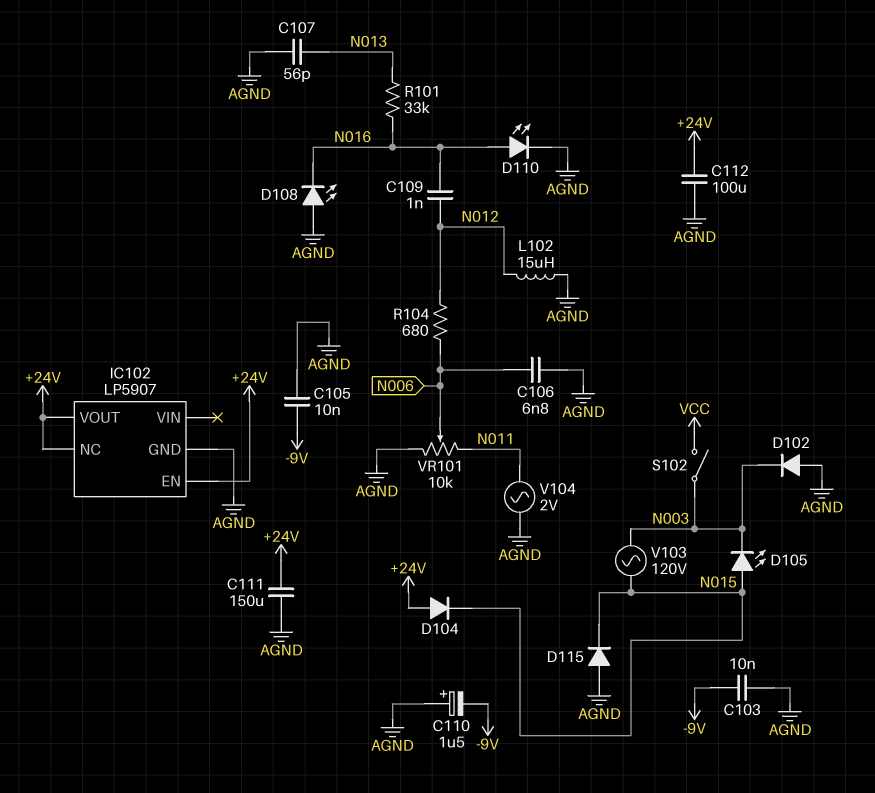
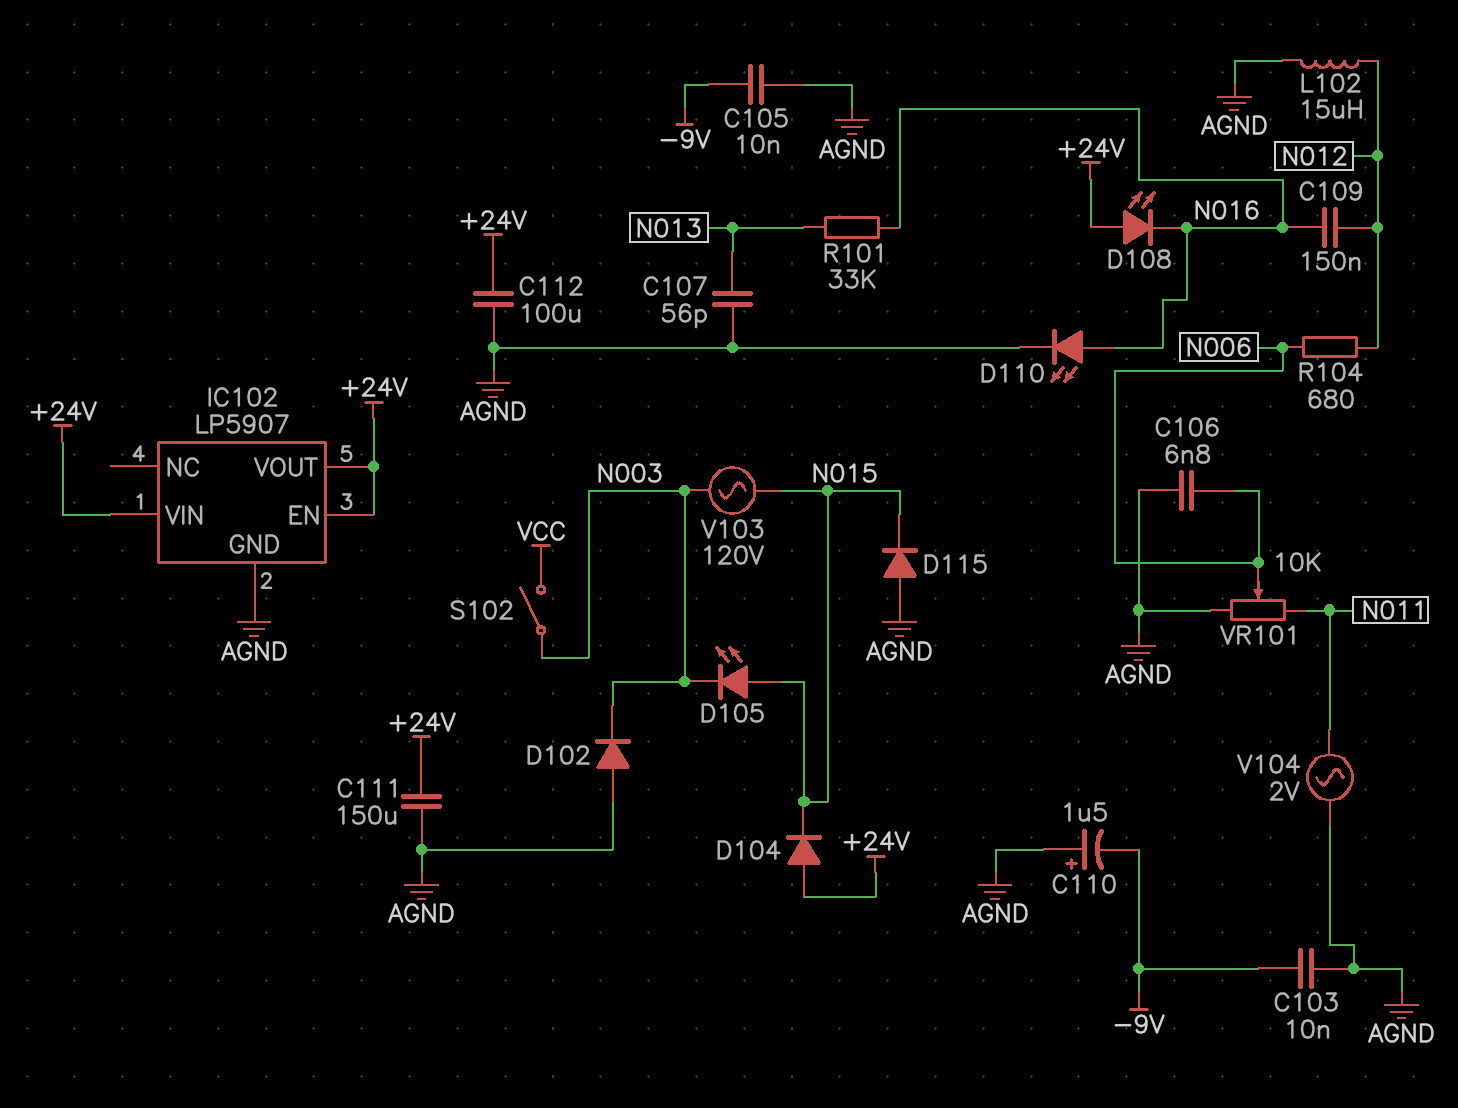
C109: 1nF (N012, N016) -> 150nF (N012, N016)
D108: LED (A AGND, K N016) -> LED (A +24V, K N016)
IC102 pin NC: +24V -> none
IC102 pin VIN: none -> +24V

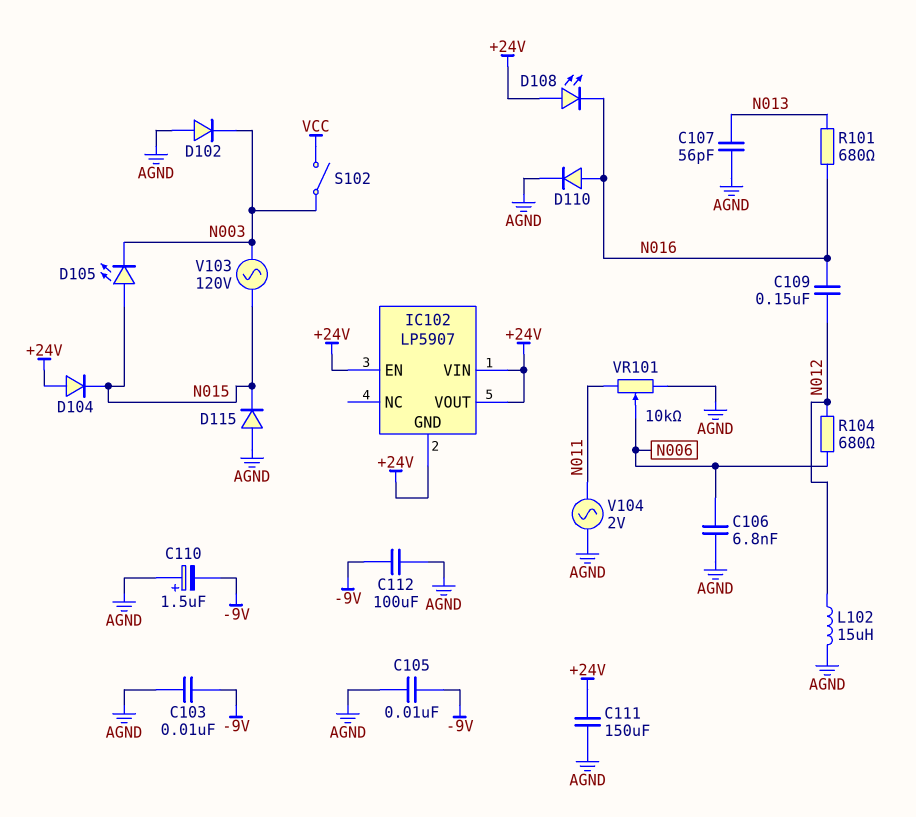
C112: 100uF (+24V, AGND) -> 100uF (-9V, AGND)
D110: LED (A N016, K AGND) -> diode (A N016, K AGND)
IC102 pin GND: AGND -> +24V
R101: 33k (N013, N016) -> 680 (N013, N016)

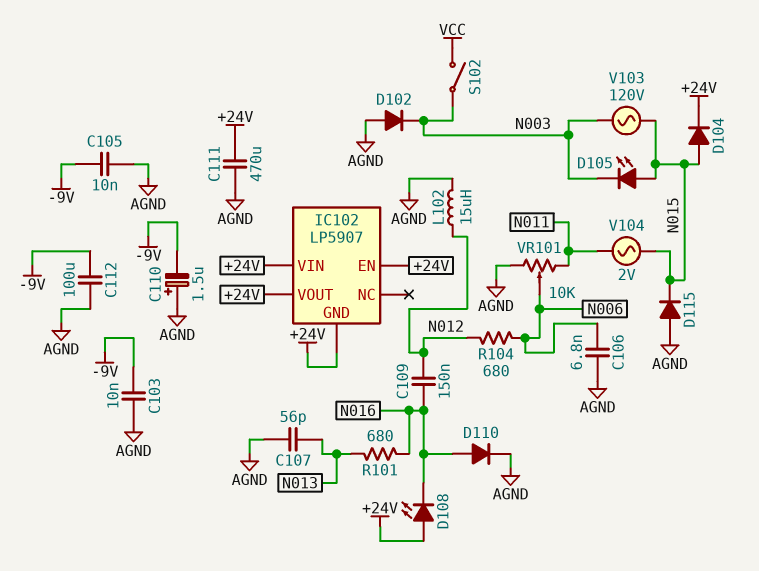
C111: 150uF (+24V, AGND) -> 470uF (+24V, AGND)
D104: diode (A +24V, K N015) -> diode (A N015, K +24V)
V104: AC 2V (AGND, N011) -> AC 2V (N011, N015)

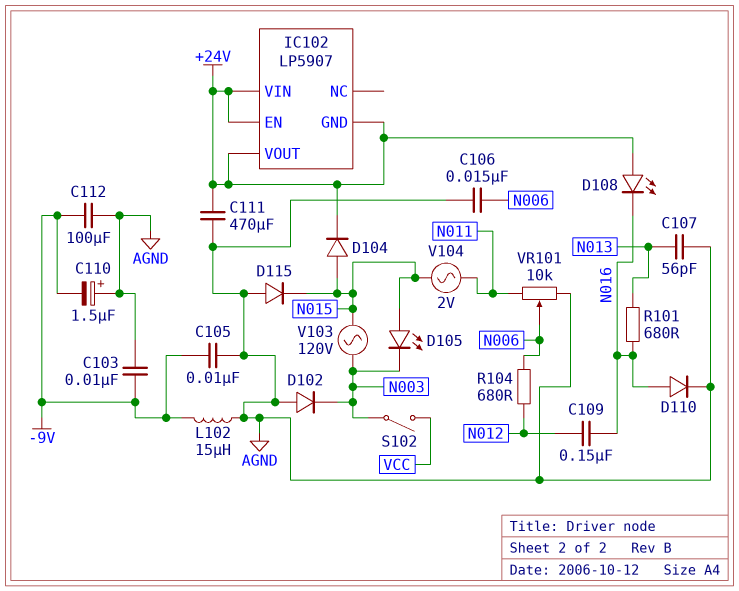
C106: 6.8nF (AGND, N006) -> 15nF (AGND, N006)
L102: 15uH (AGND, N012) -> 15uH (-9V, AGND)

